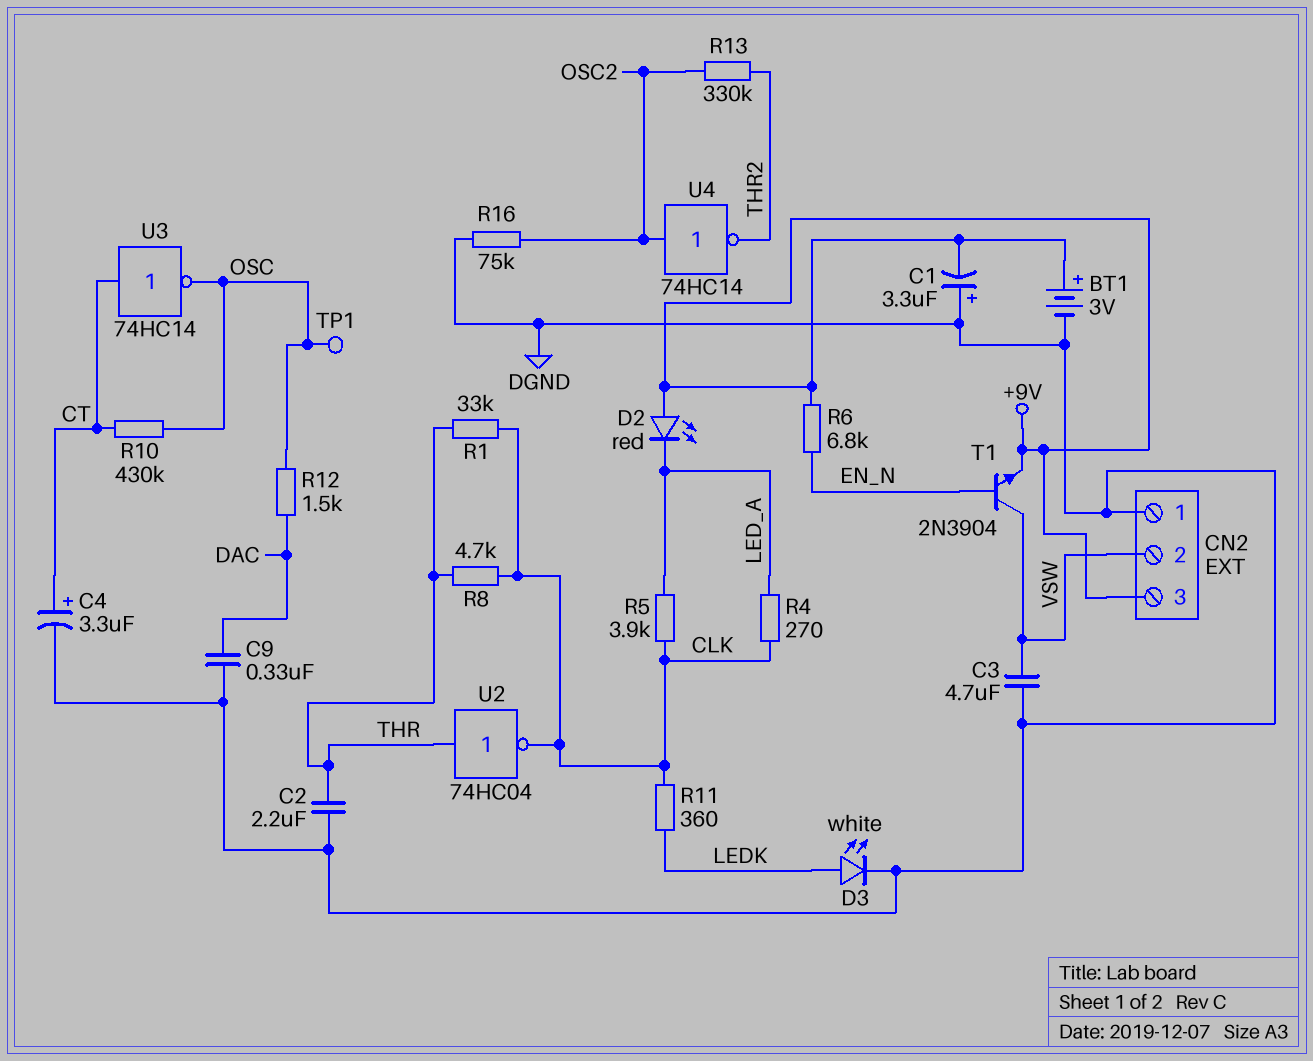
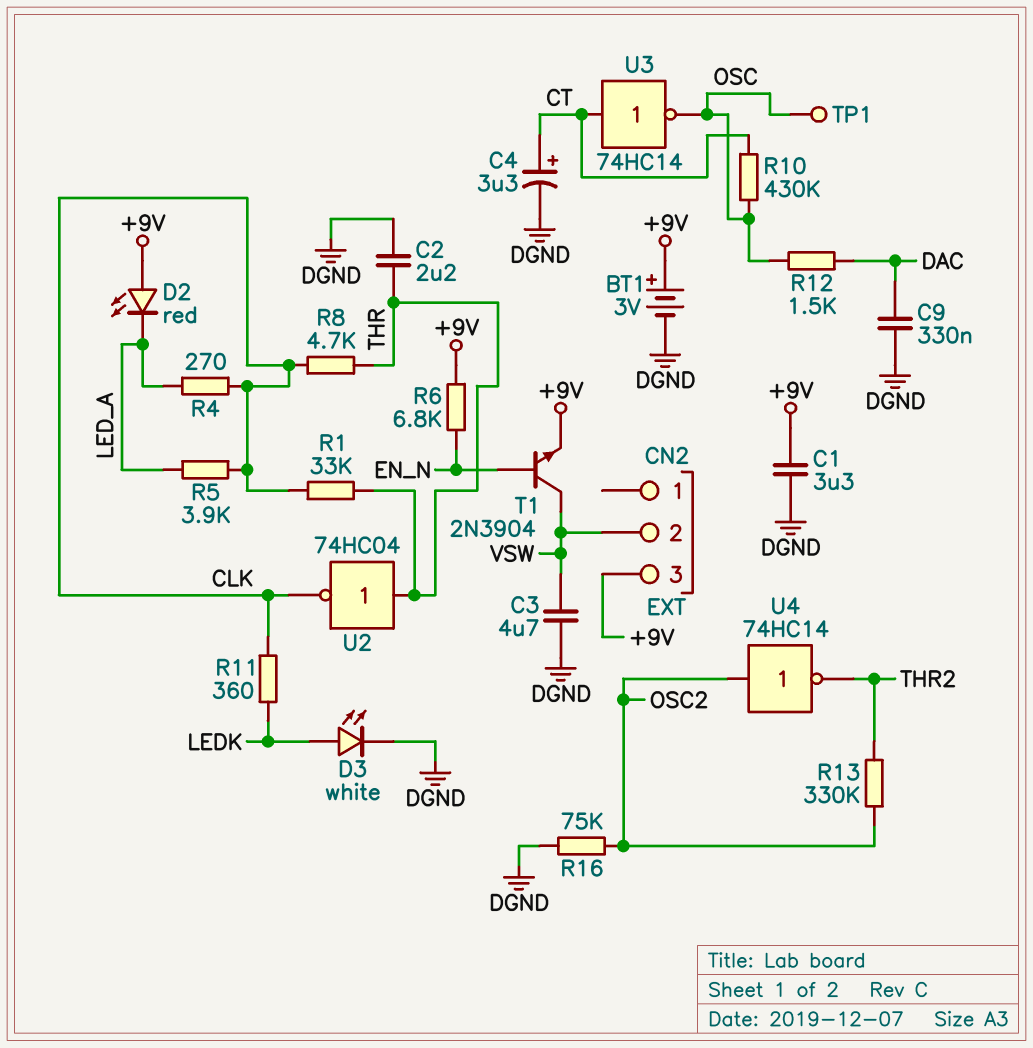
C1: 3.3uF (plus DGND, minus +9V) -> 3.3uF (+9V, DGND)
CN2 pin 1: DGND -> none

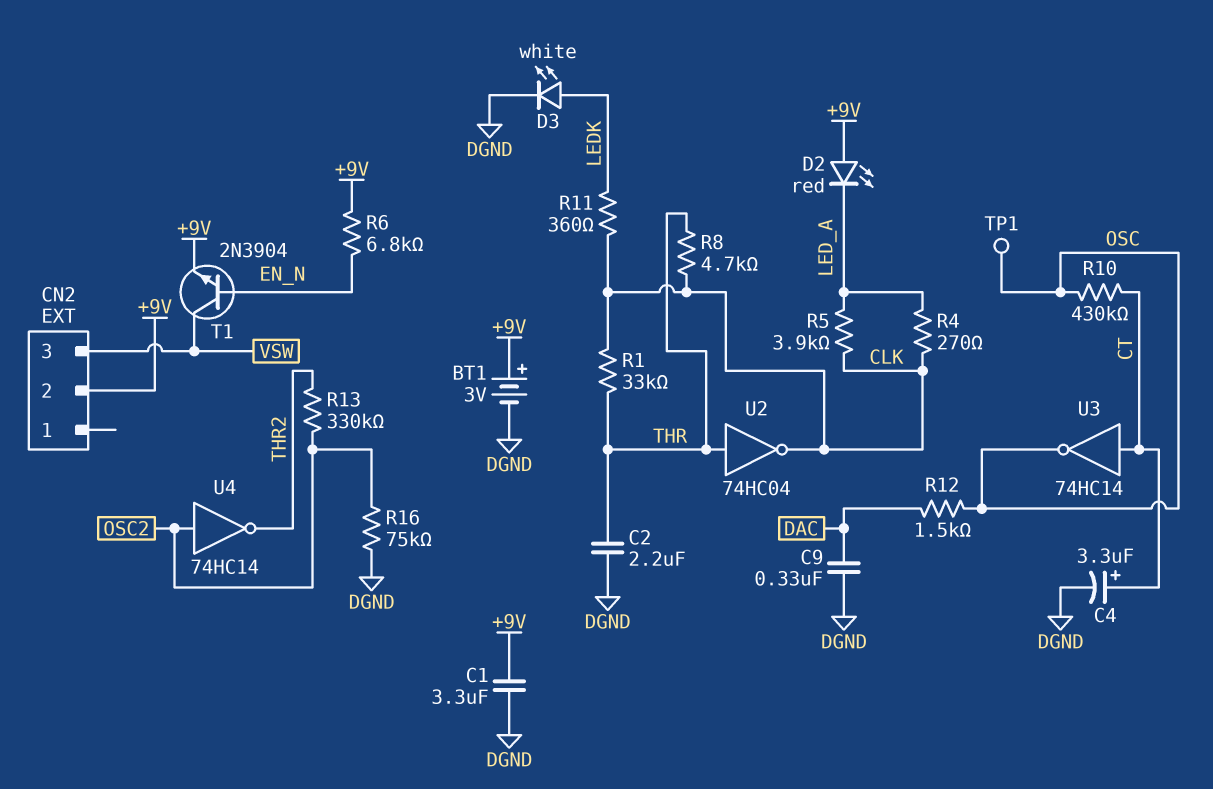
C3: 4.7uF (DGND, VSW) -> none
CN2 pin 2: VSW -> +9V
CN2 pin 3: +9V -> VSW

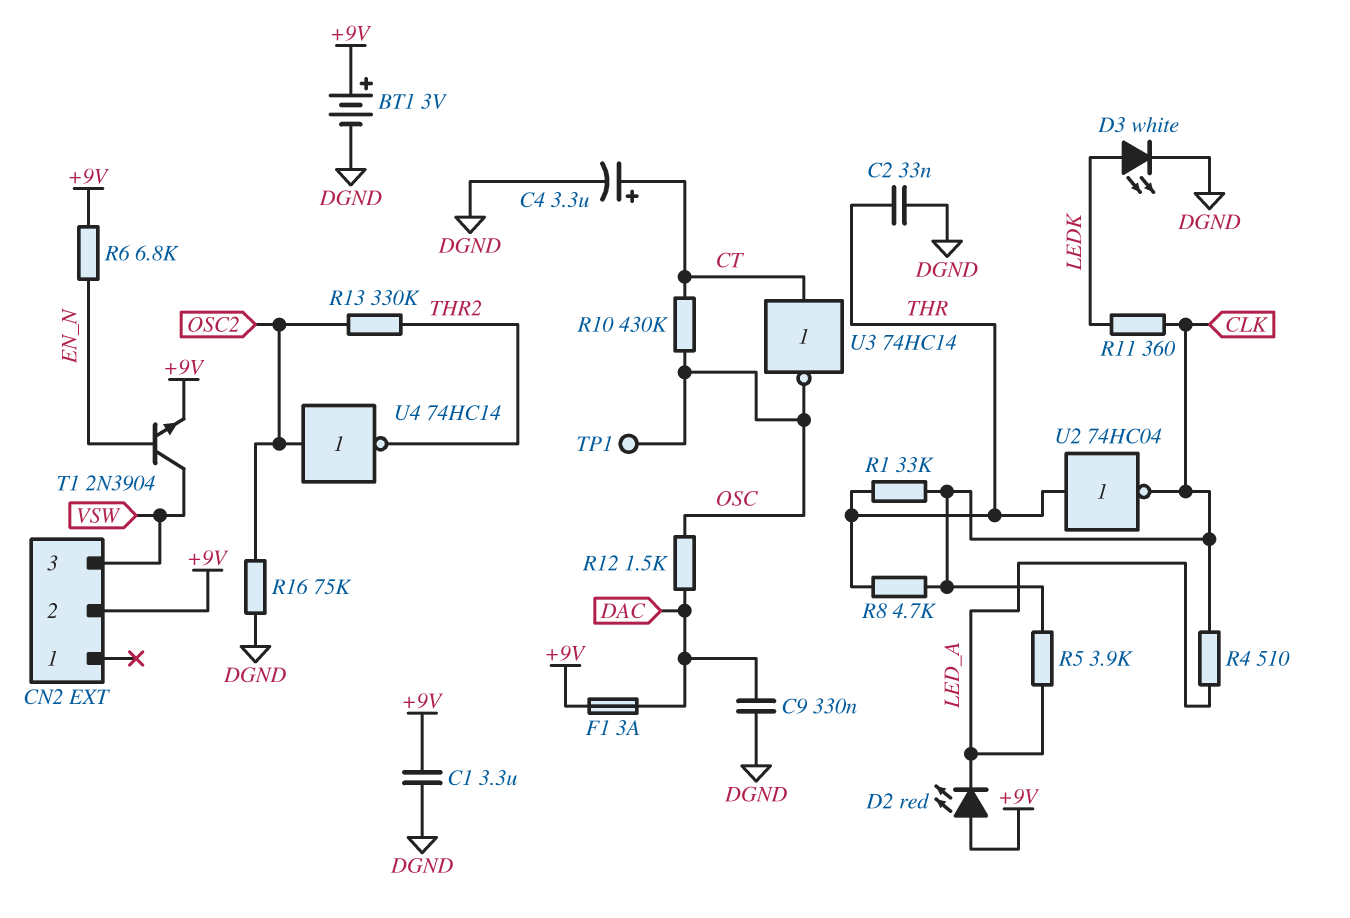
C2: 2.2uF (DGND, THR) -> 33nF (DGND, THR)
F1: none -> 3A (+9V, DAC)
R4: 270 (CLK, LED_A) -> 510 (CLK, LED_A)

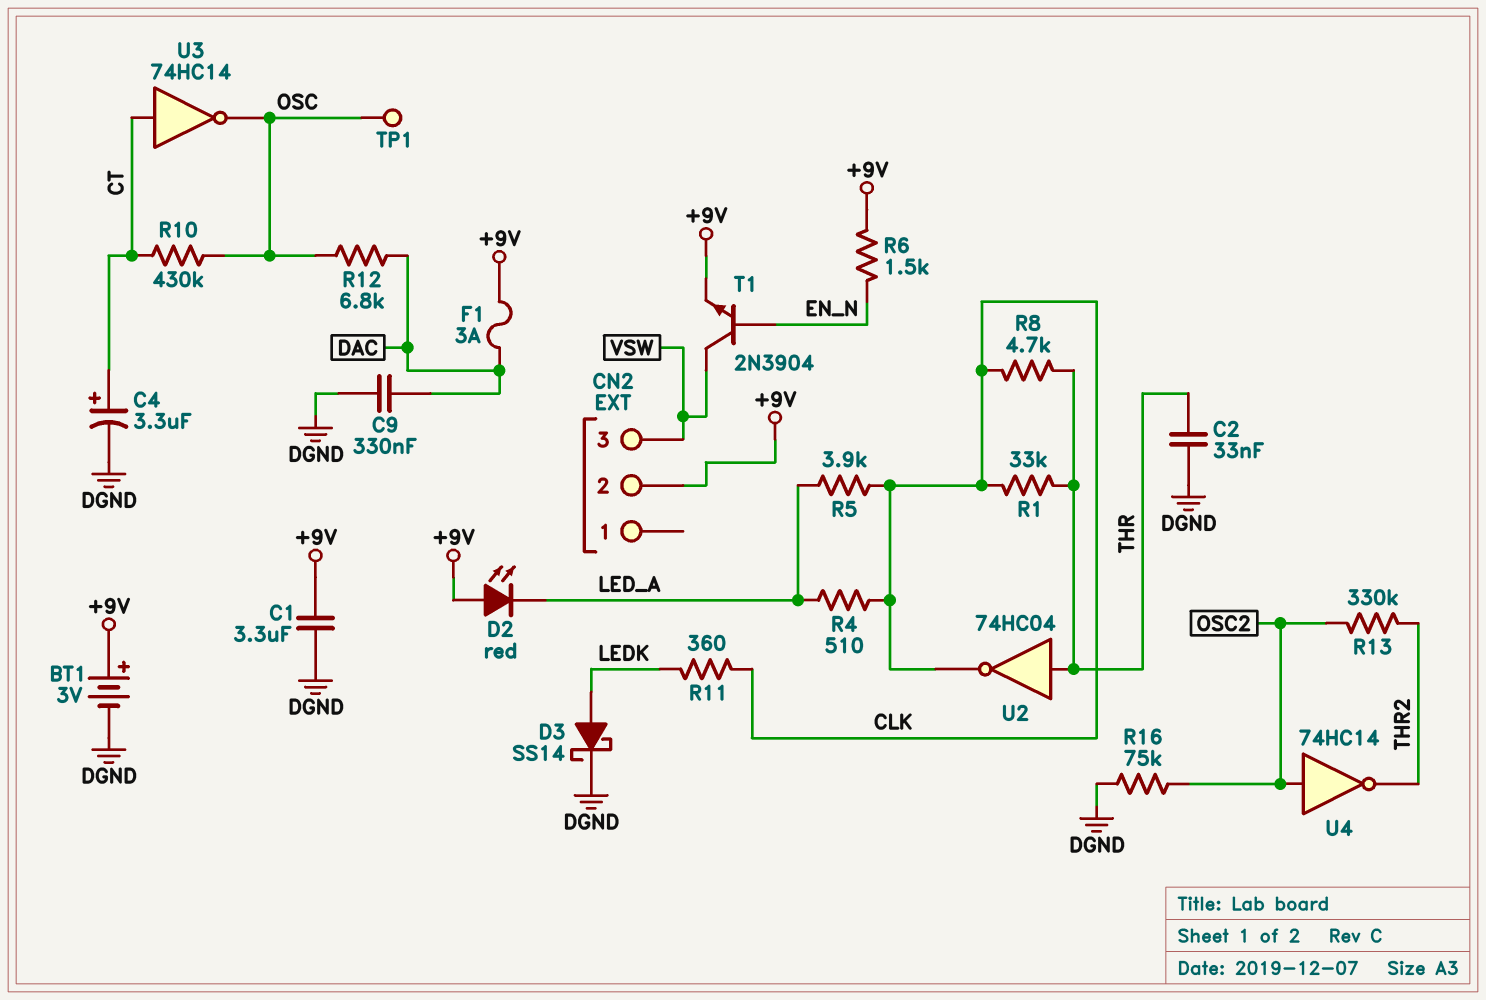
D3: LED white (A LEDK, K DGND) -> schottky SS14 (A LEDK, K DGND)
R6: 6.8k (+9V, EN_N) -> 1.5k (+9V, EN_N)
R12: 1.5k (DAC, OSC) -> 6.8k (DAC, OSC)

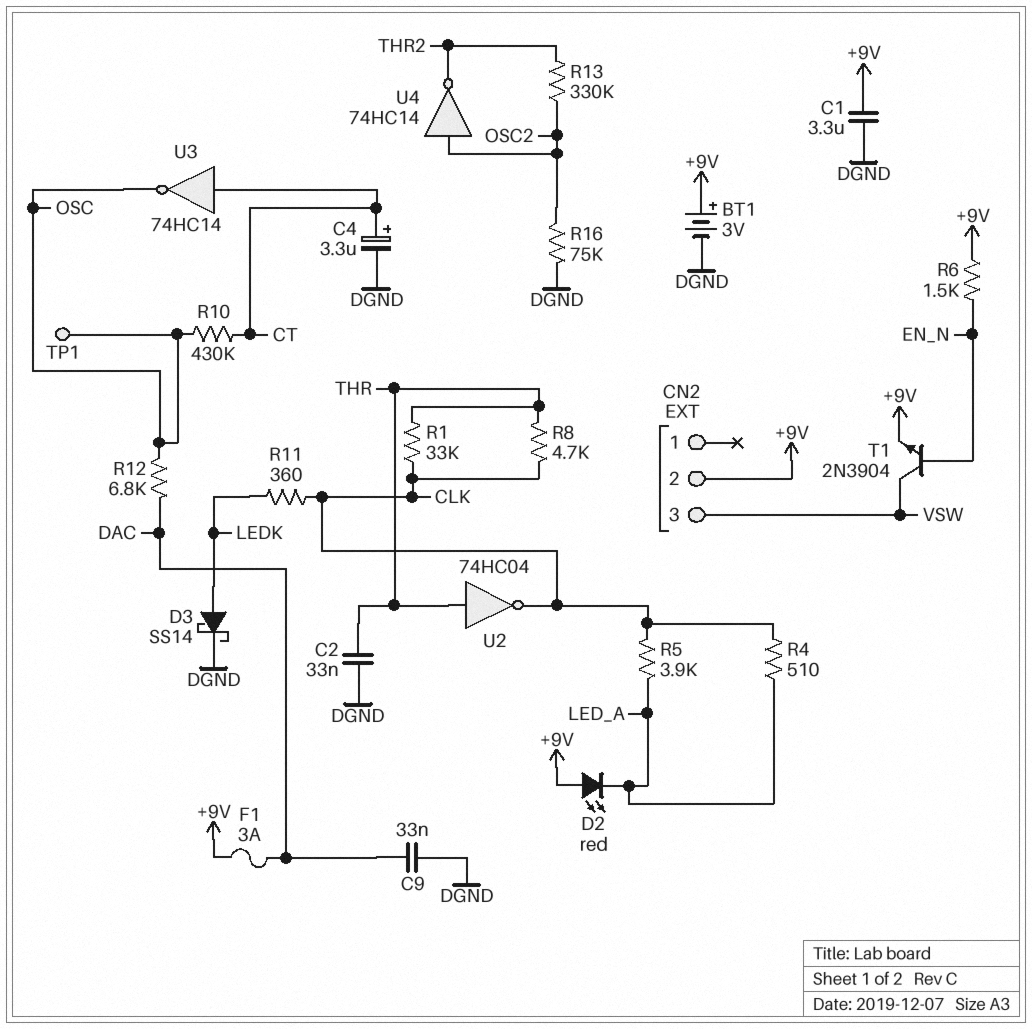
C9: 330nF (DAC, DGND) -> 33nF (DAC, DGND)

